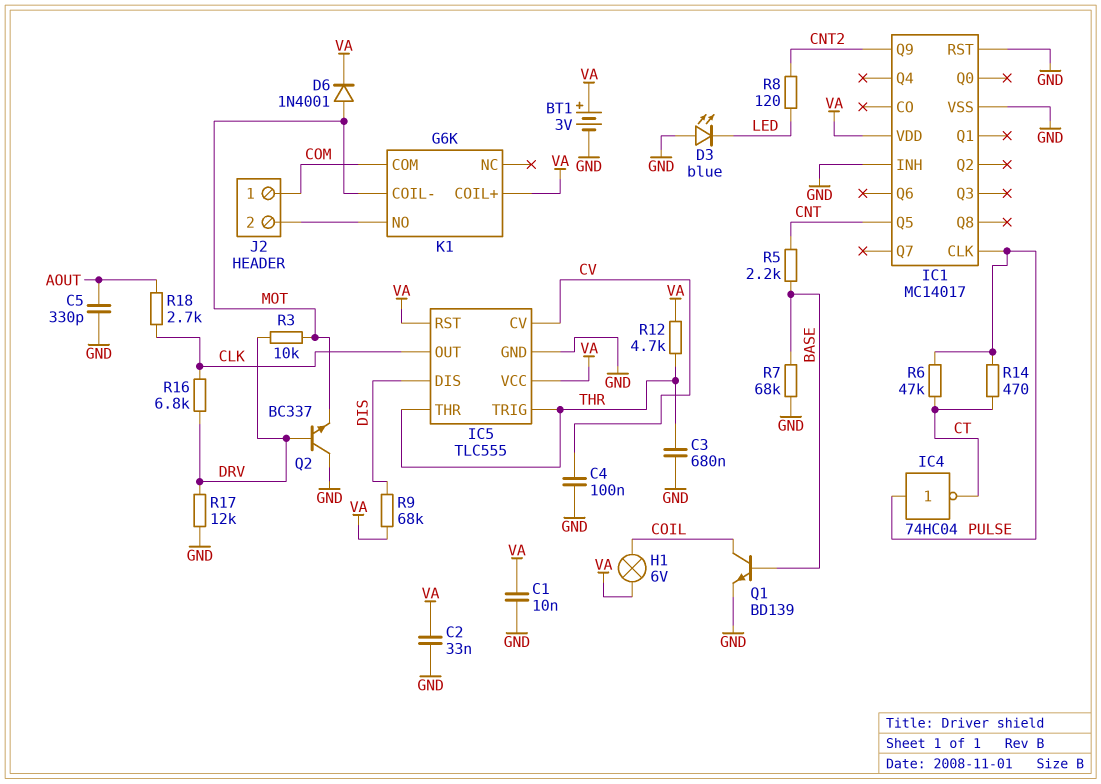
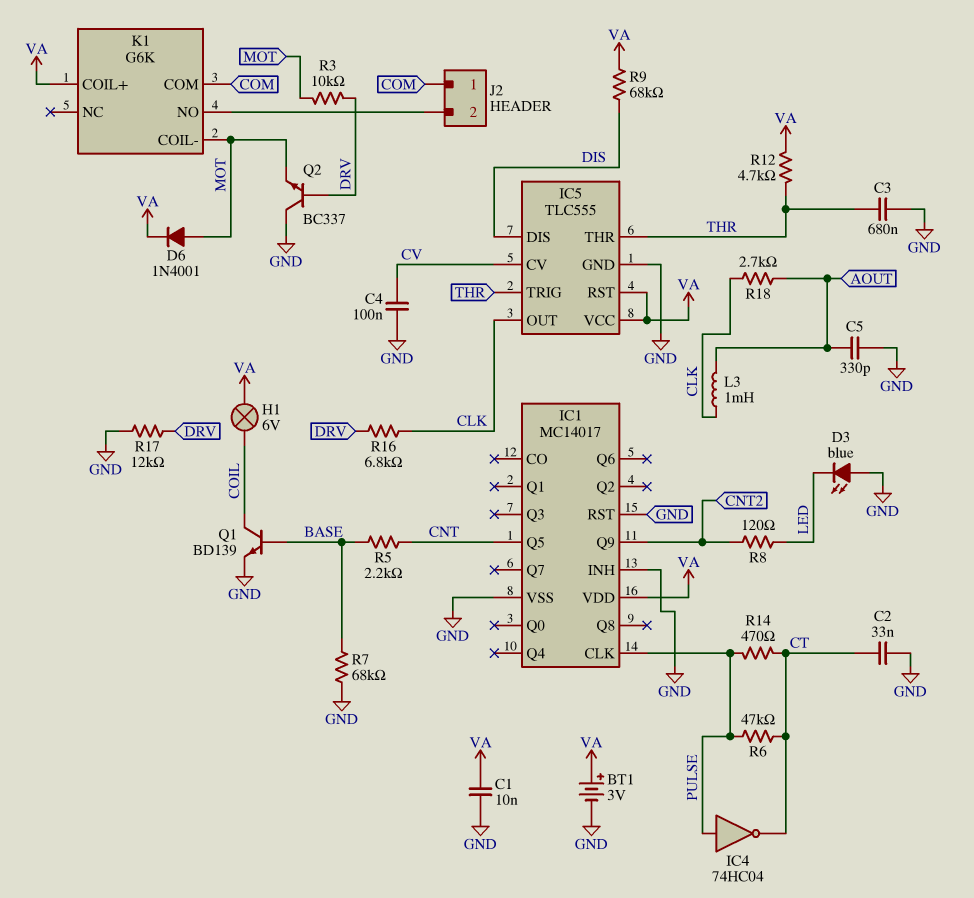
C2: 33nF (GND, VA) -> 33nF (CT, GND)
L3: none -> 1mH (AOUT, CLK)

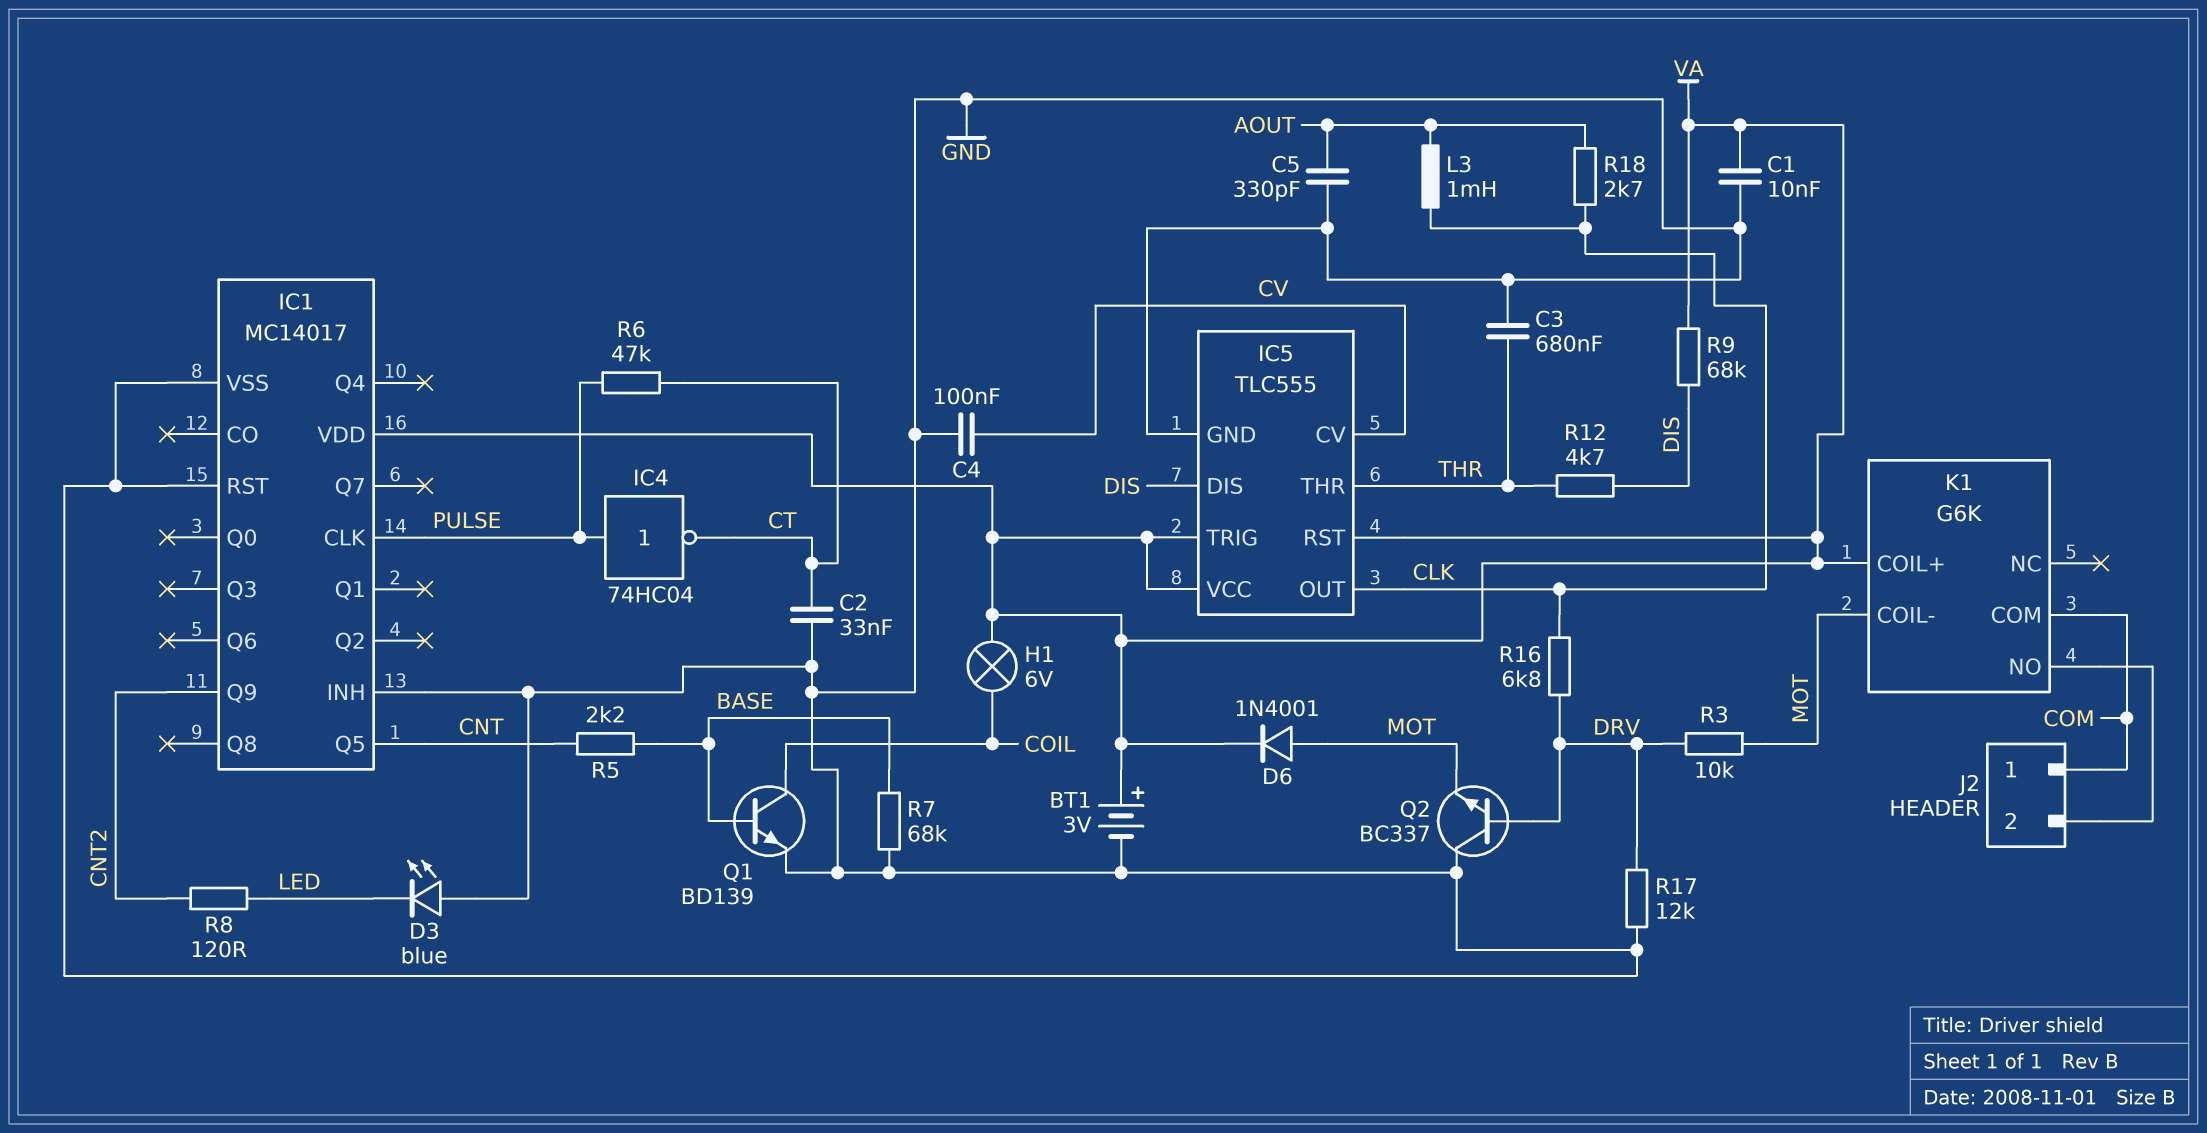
IC5 pin TRIG: THR -> VA
R12: 4.7k (THR, VA) -> 4.7k (DIS, THR)
R14: 470 (CT, PULSE) -> none

